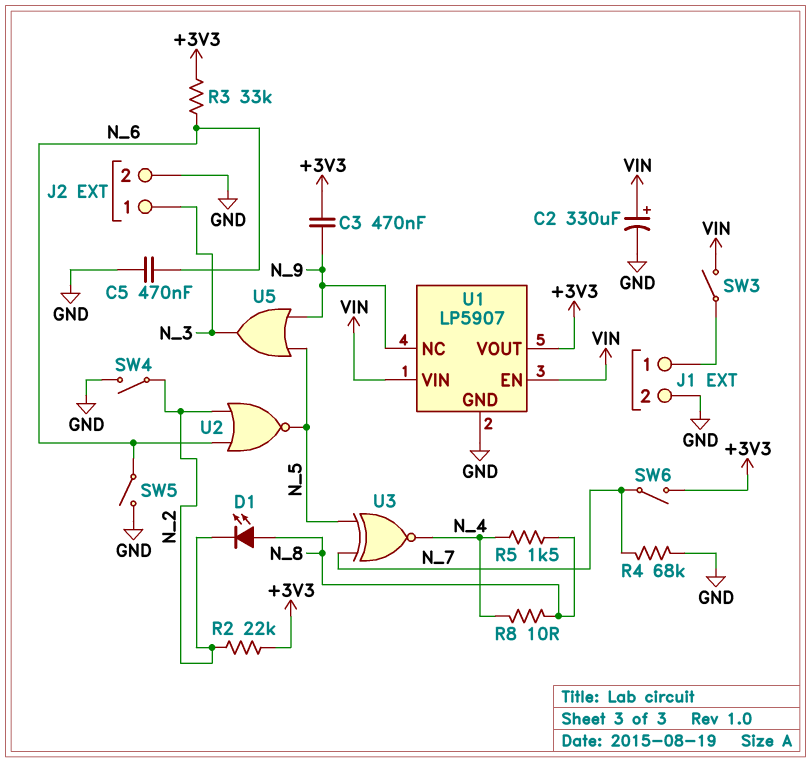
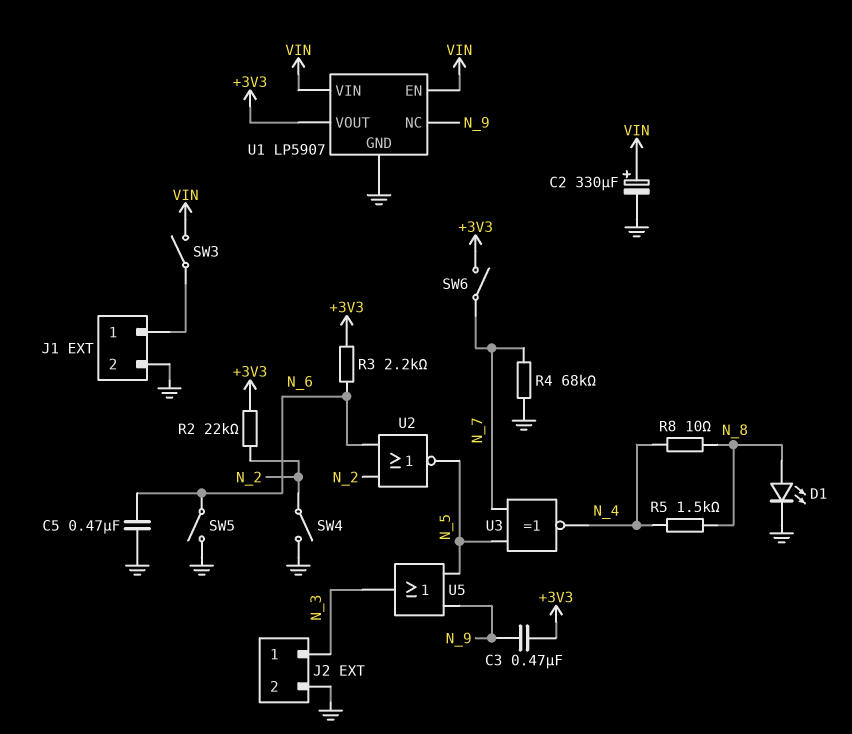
D1: LED (A N_8, K N_2) -> LED (A N_8, K GND)
R3: 33k (+3V3, N_6) -> 2.2k (+3V3, N_6)

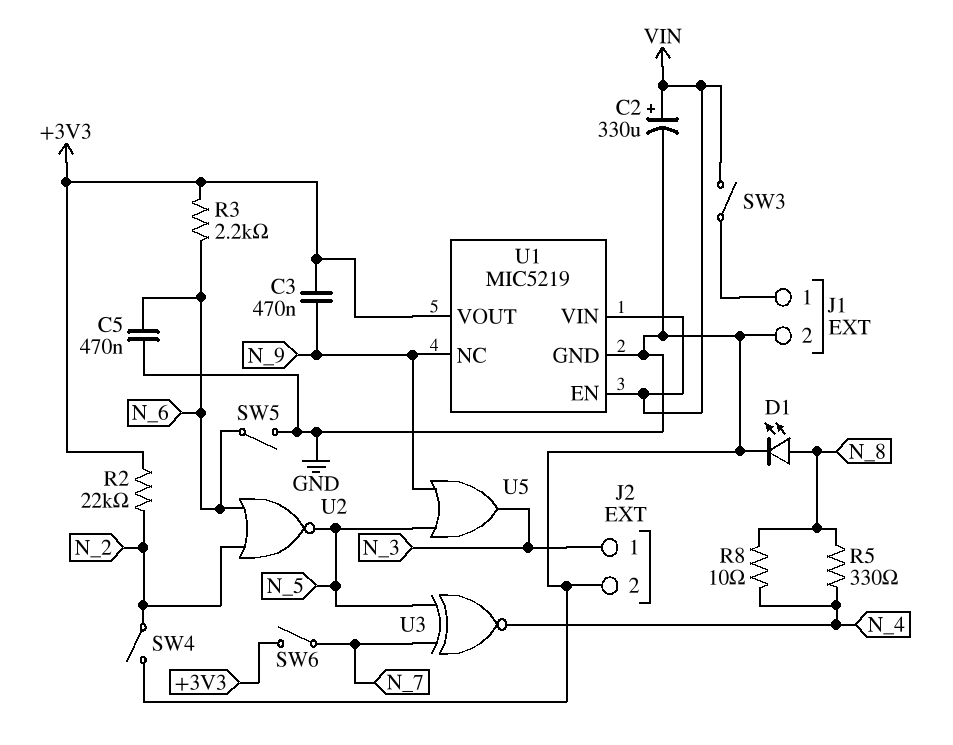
R4: 68k (GND, N_7) -> none
R5: 1.5k (N_4, N_8) -> 330 (N_4, N_8)
U1: LP5907 -> MIC5219

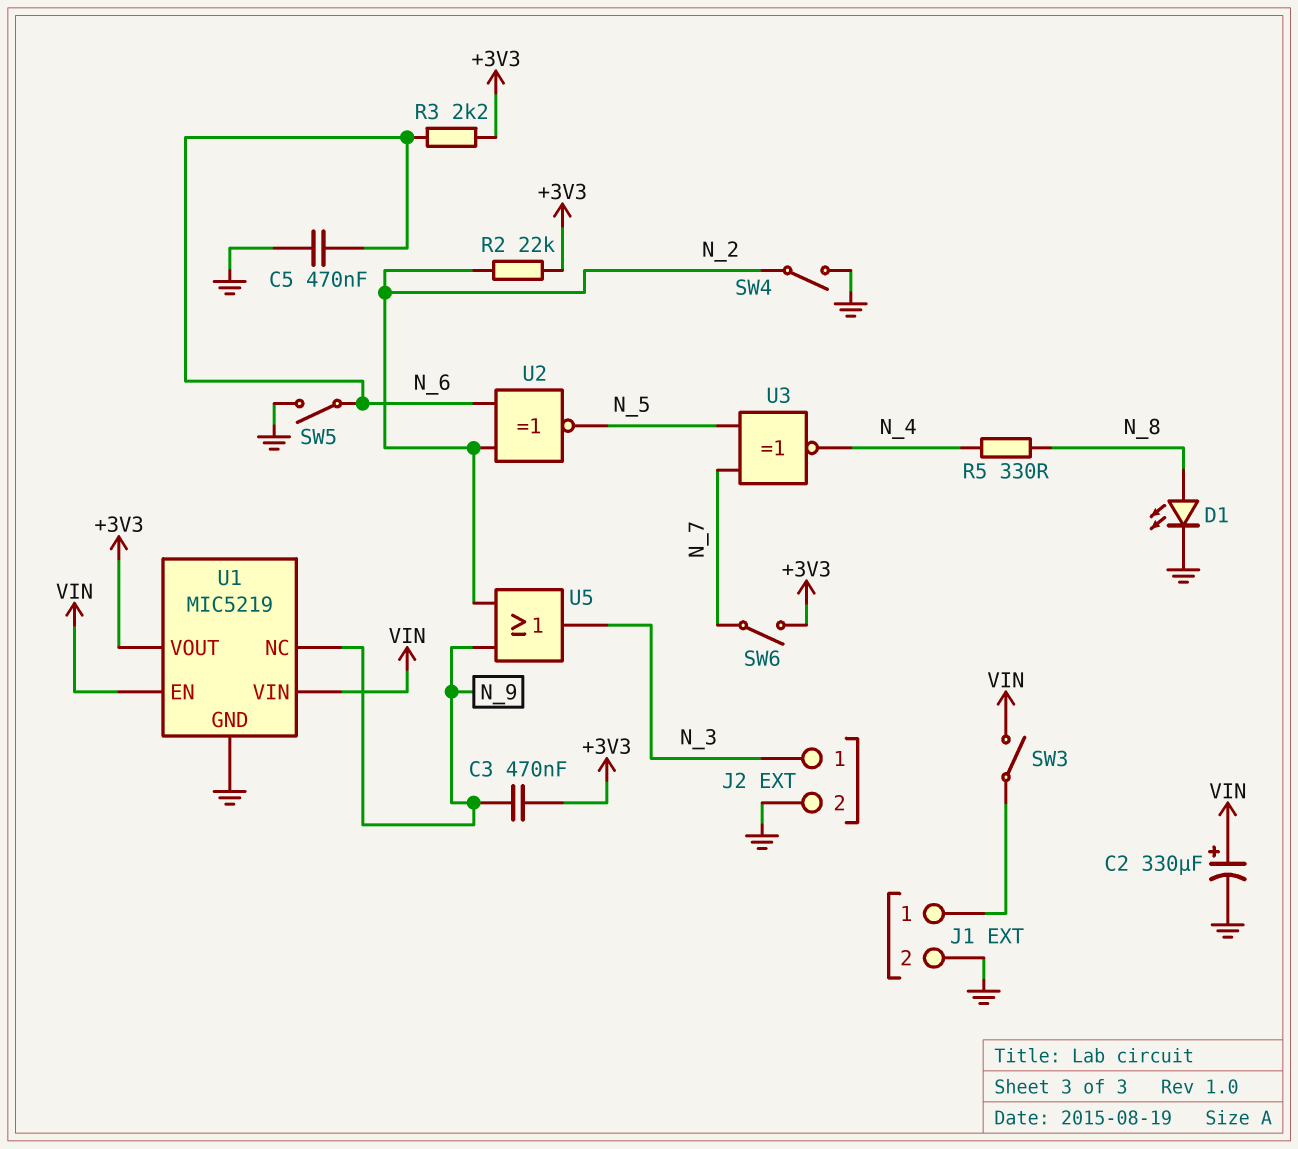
R8: 10 (N_4, N_8) -> none
U2: NOR (in N_2, in N_6, out N_5) -> XNOR (in N_2, in N_6, out N_5)
U5: OR (in N_5, in N_9, out N_3) -> OR (in N_2, in N_9, out N_3)

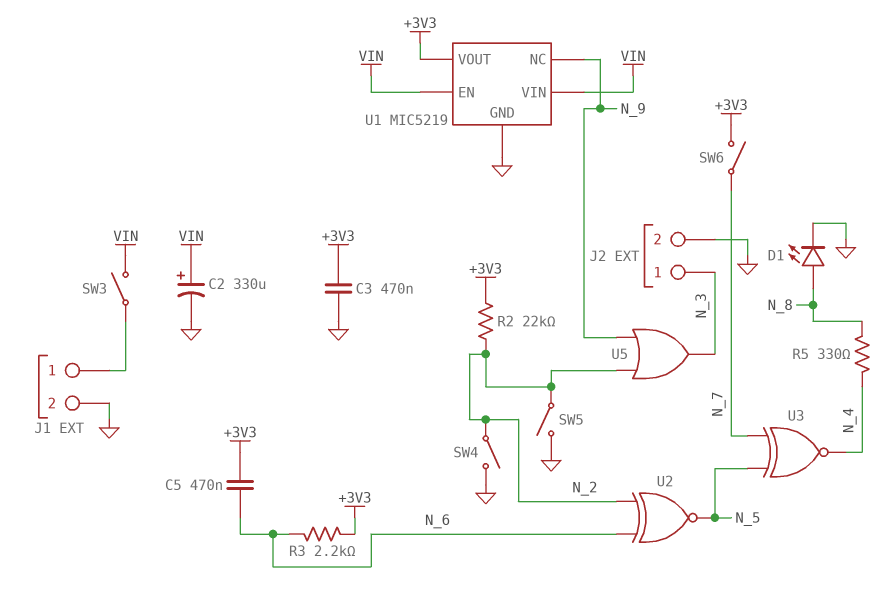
C3: 470nF (+3V3, N_9) -> 470nF (+3V3, GND)
C5: 470nF (GND, N_6) -> 470nF (+3V3, N_6)
SW5: switch (GND, N_6) -> switch (GND, N_2)

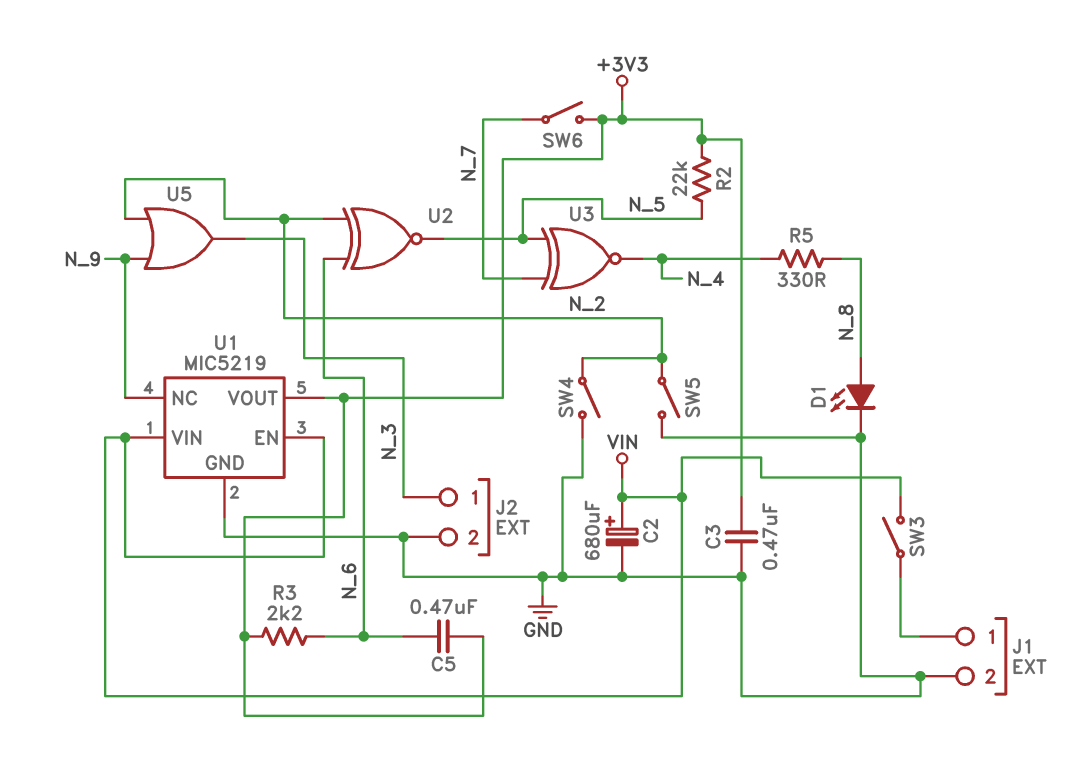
C2: 330uF (plus VIN, minus GND) -> 680uF (plus VIN, minus GND)
R2: 22k (+3V3, N_2) -> 22k (+3V3, N_5)

